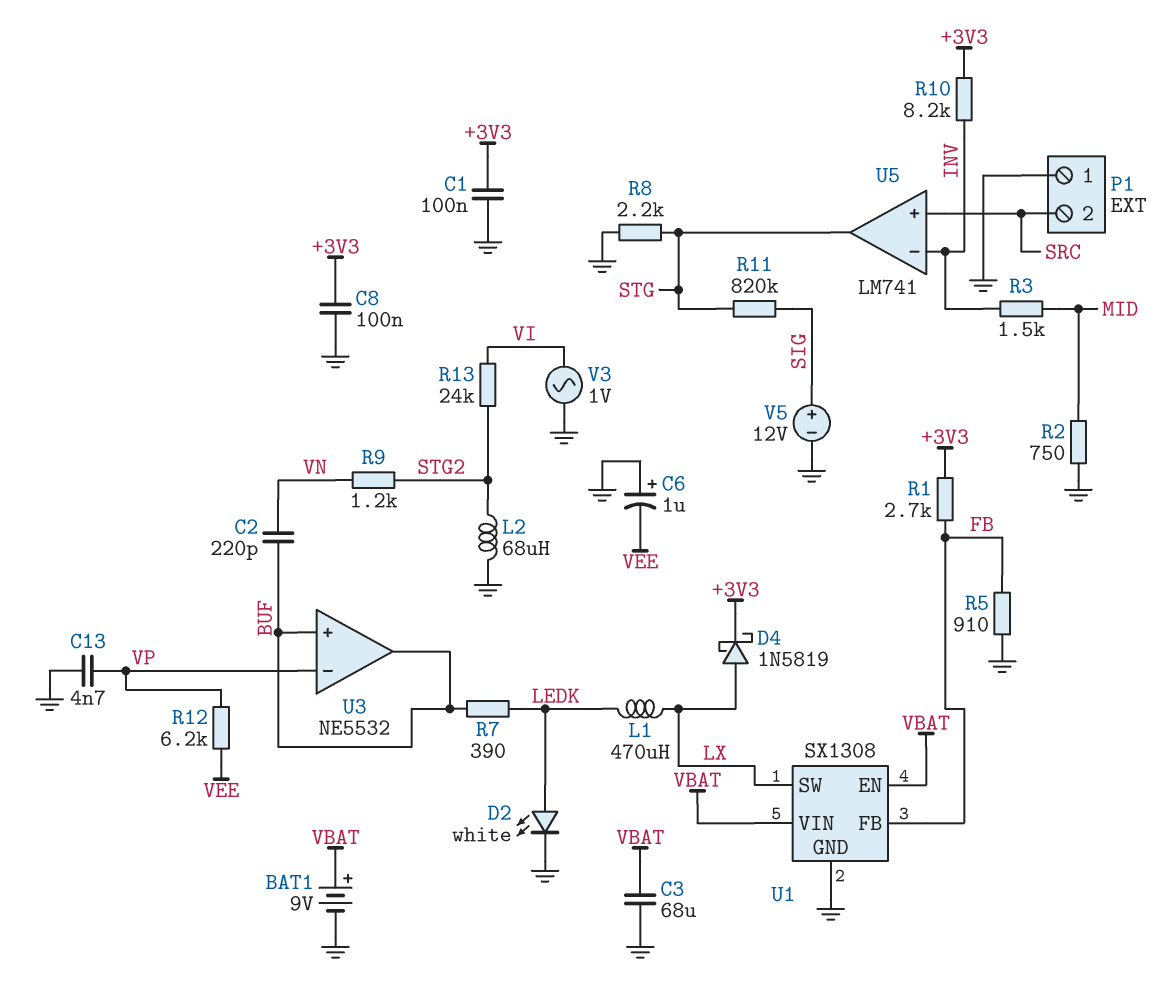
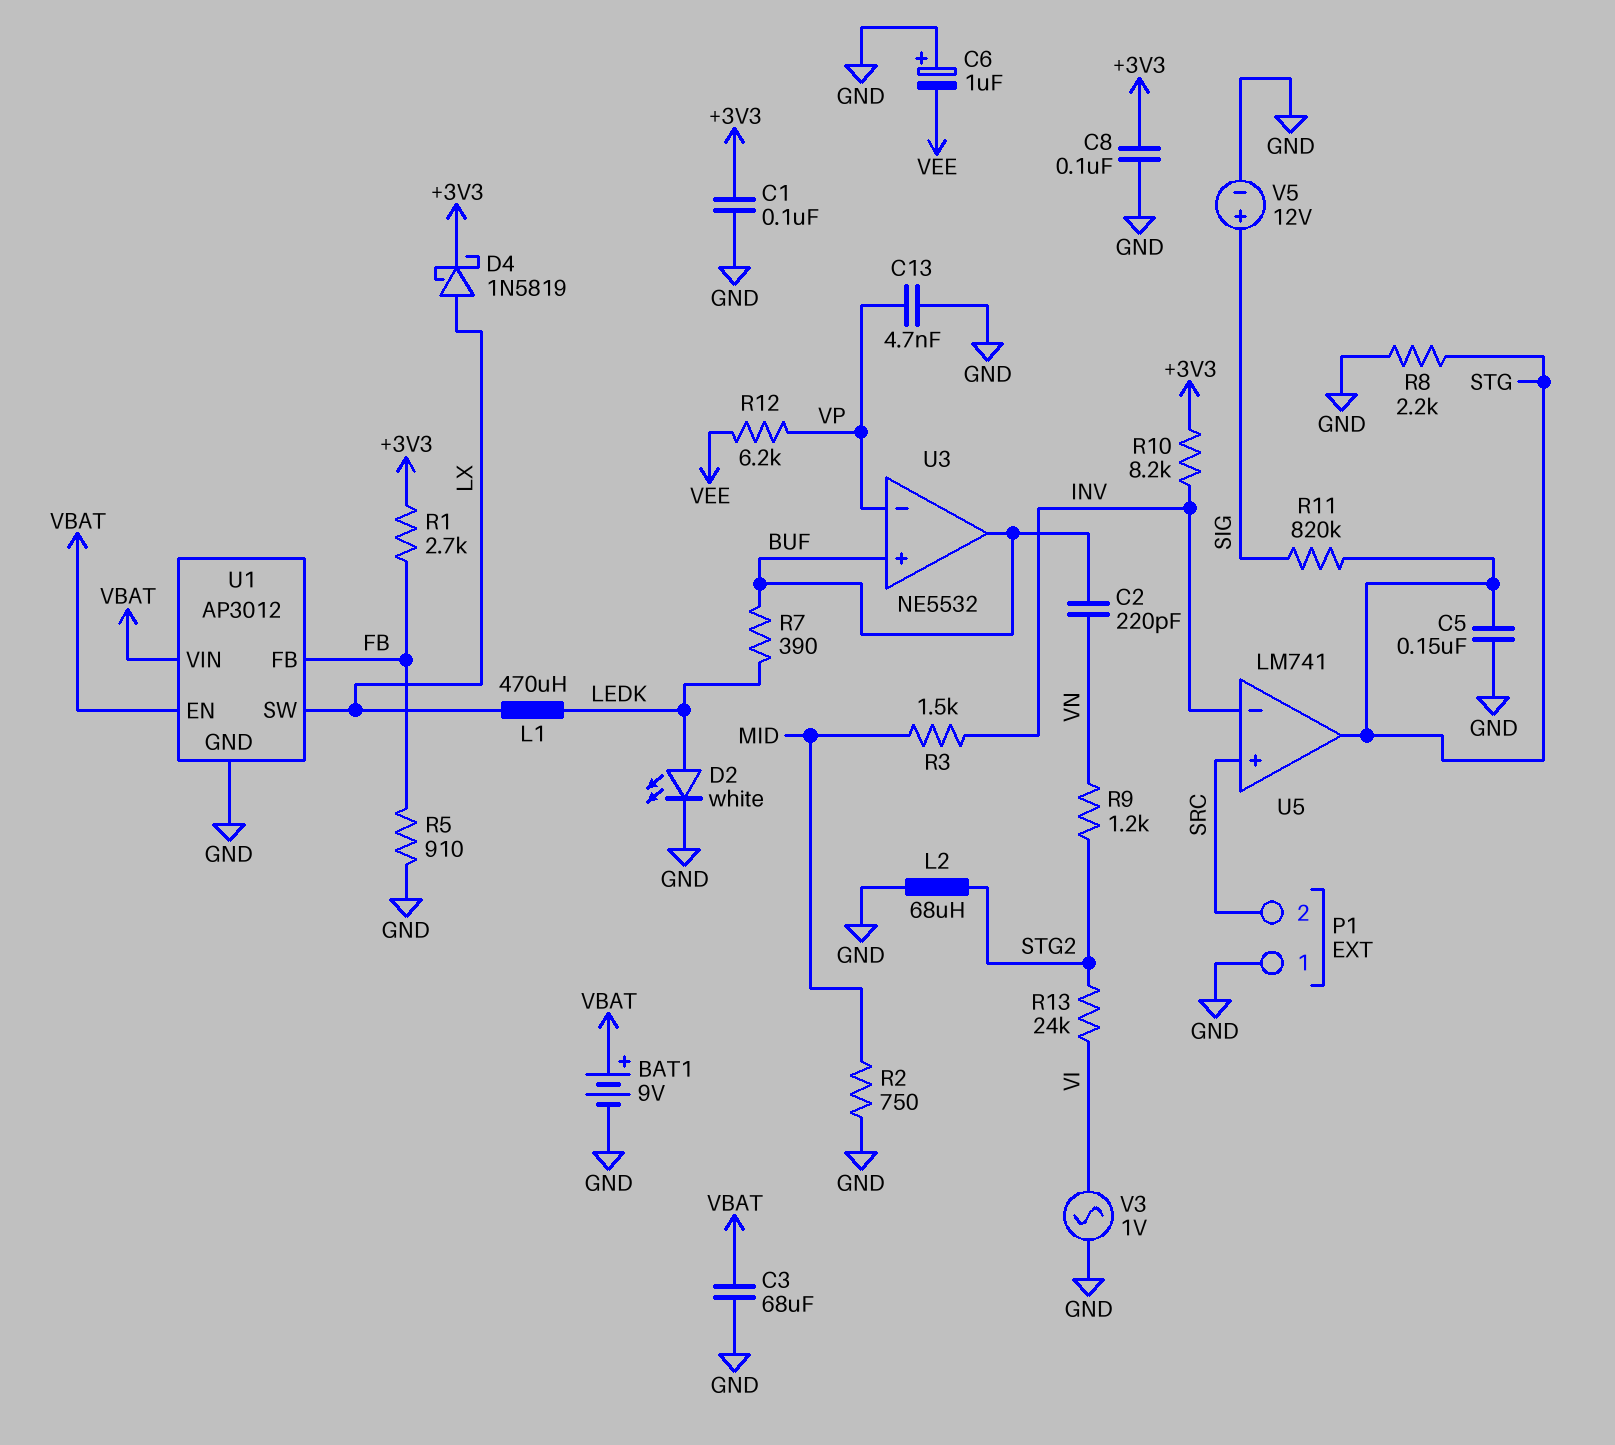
C5: none -> 150nF (GND, STG)
U1: SX1308 -> AP3012

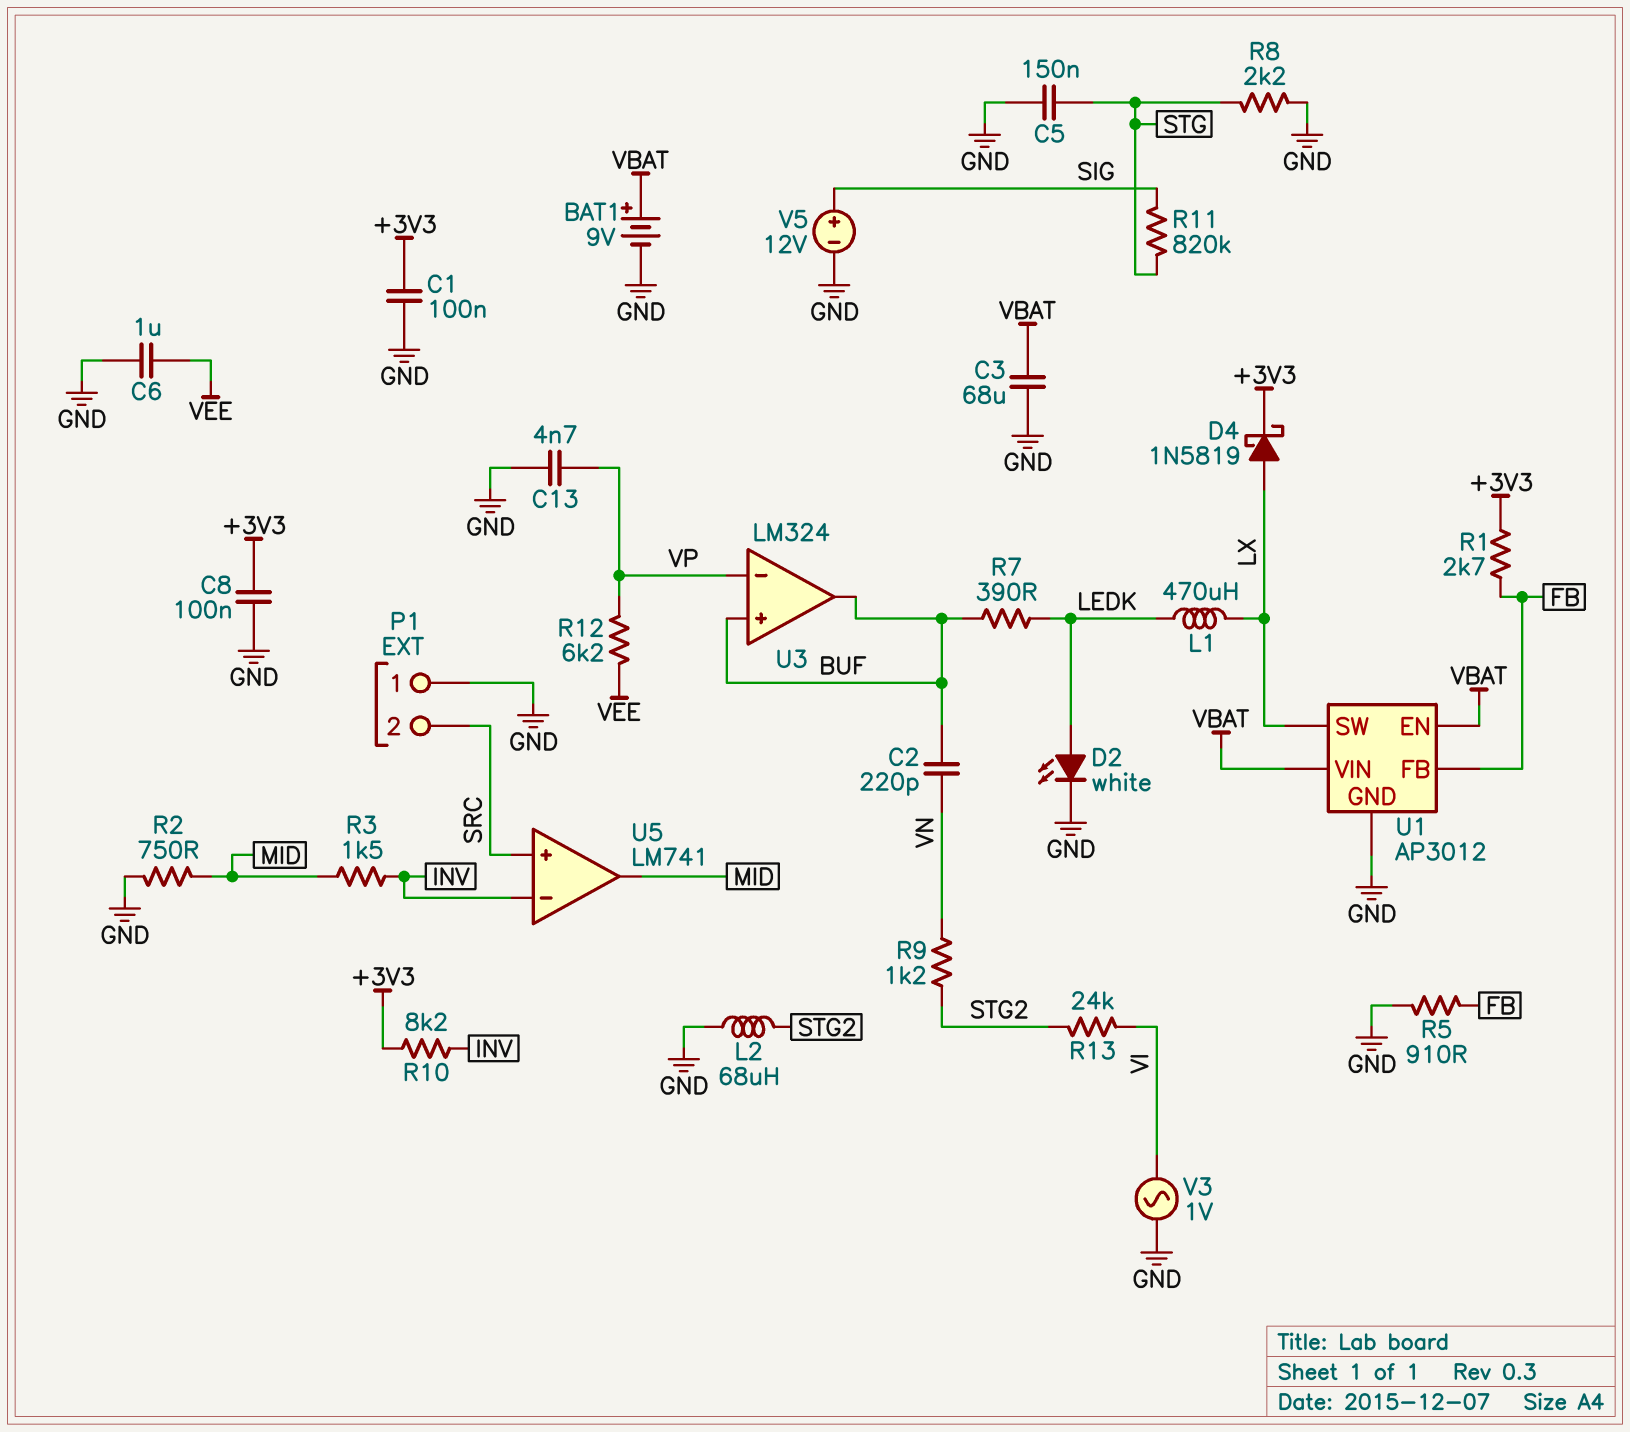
C6: 1uF (plus GND, minus VEE) -> 1uF (GND, VEE)
U3: NE5532 -> LM324
U5 pin out: STG -> MID

